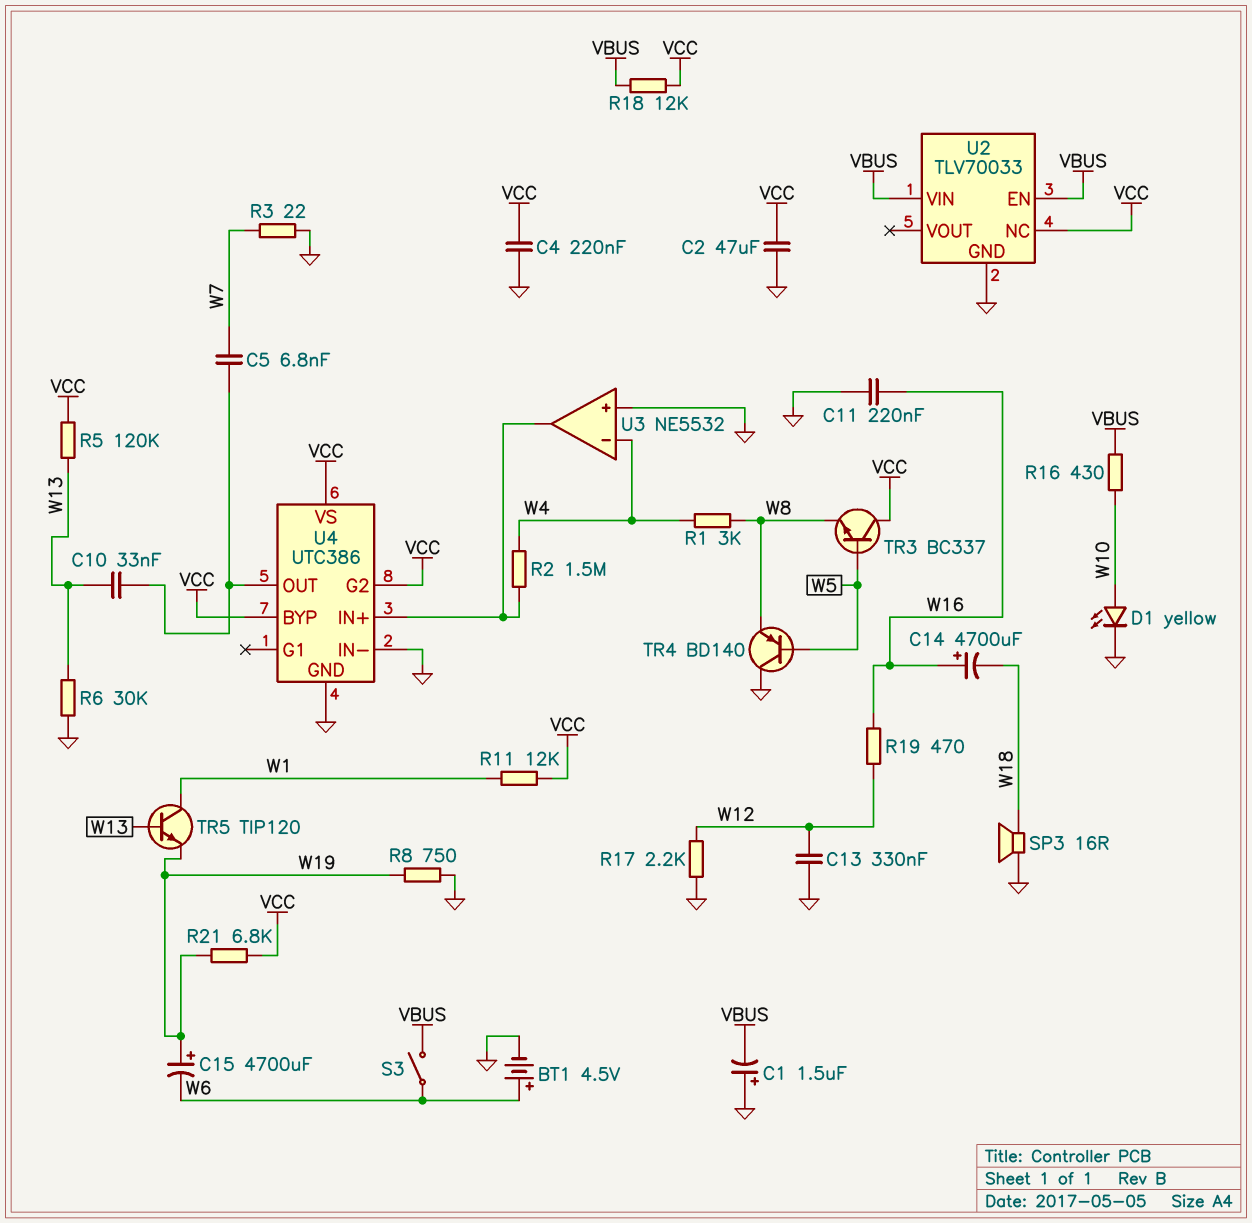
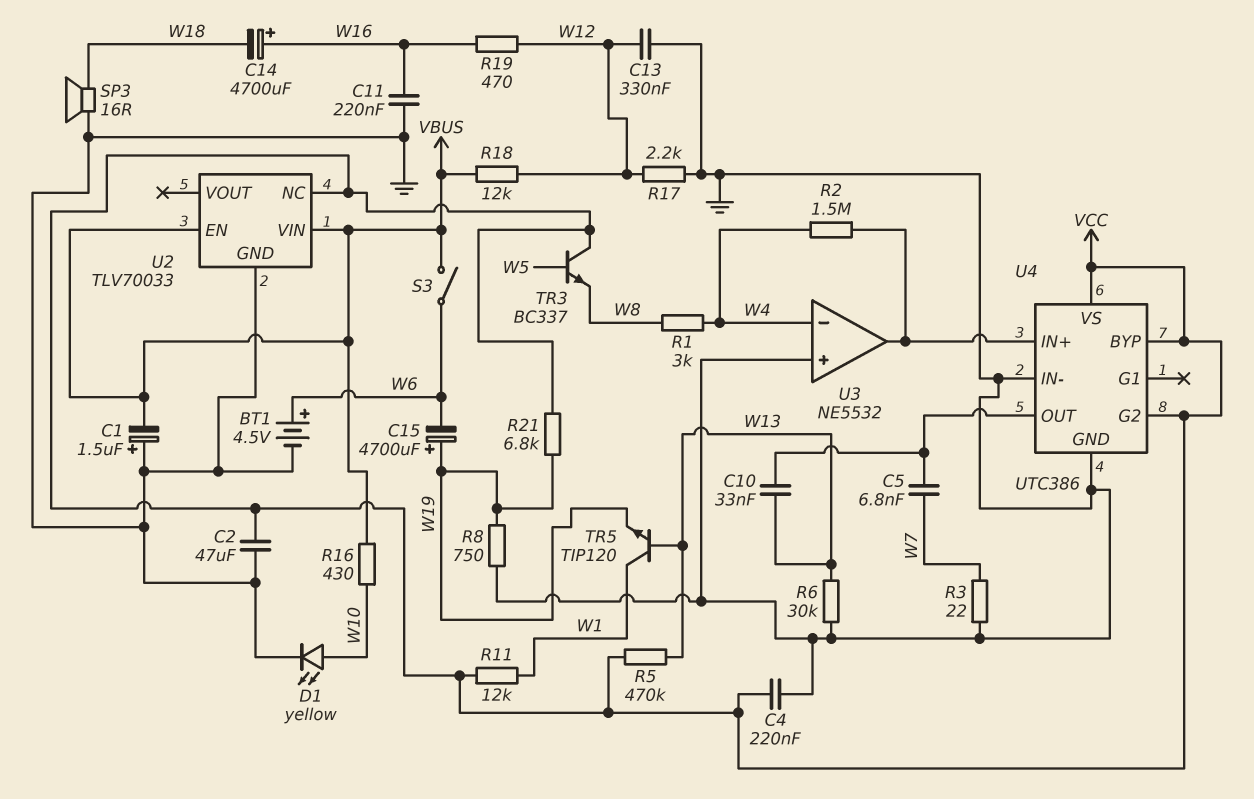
R5: 120k (VCC, W13) -> 470k (VCC, W13)
R18: 12k (VBUS, VCC) -> 12k (VBUS, W12)
TR4: PNP BD140 (B W5, C GND, E W8) -> none

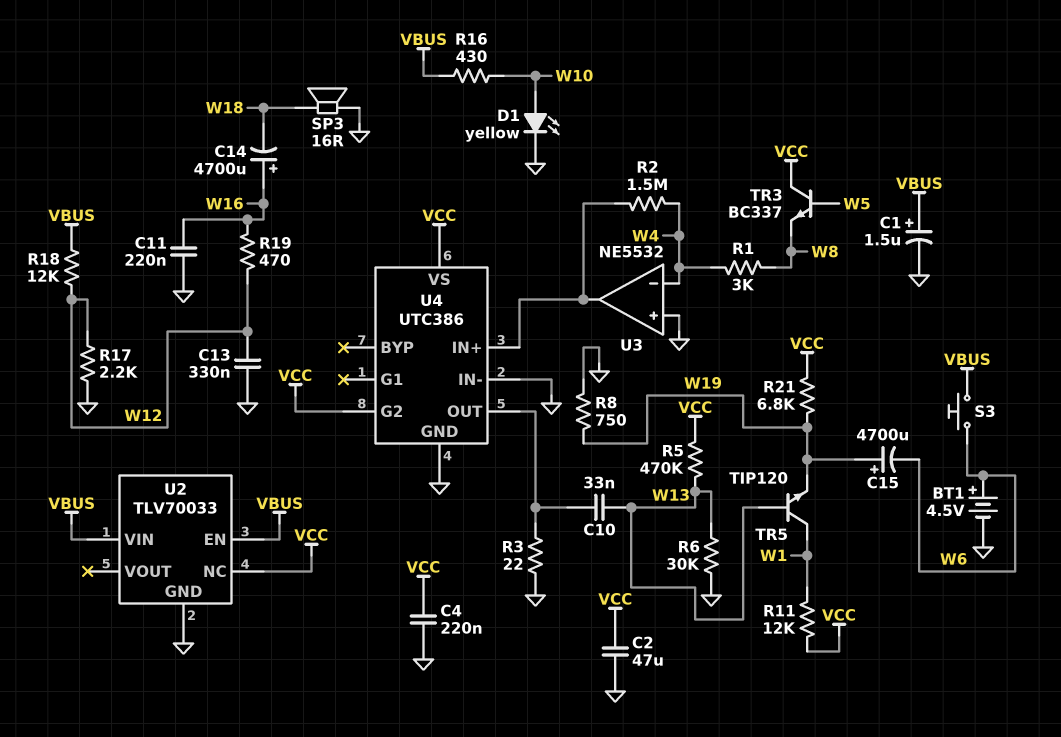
C1: 1.5uF (plus GND, minus VBUS) -> 1.5uF (plus VBUS, minus GND)
C5: 6.8nF (U4/OUT, W7) -> none
R3: 22 (GND, W7) -> 22 (GND, U4/OUT)
S3: switch (VBUS, W6) -> button (VBUS, W6)
U4 pin BYP: VCC -> none

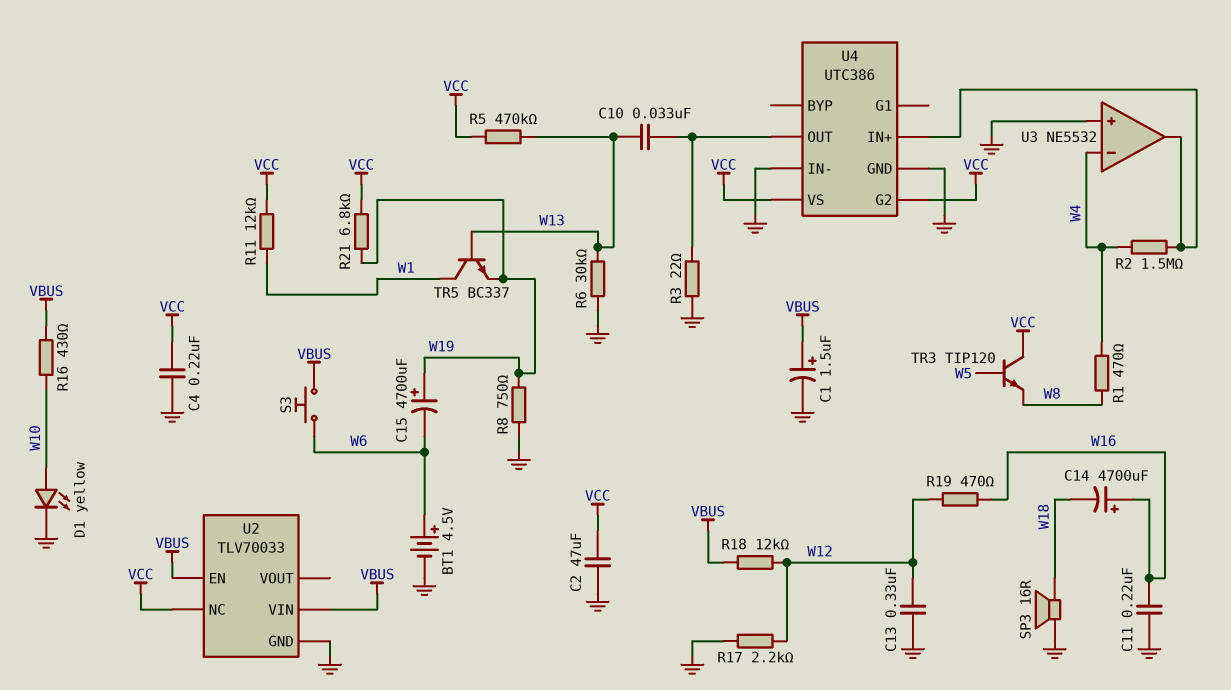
R1: 3k (W4, W8) -> 470 (W4, W8)
TR3: NPN BC337 (B W5, C VCC, E W8) -> NPN TIP120 (B W5, C VCC, E W8)
TR5: NPN TIP120 (B W13, C W1, E W19) -> NPN BC337 (B W13, C W1, E W19)

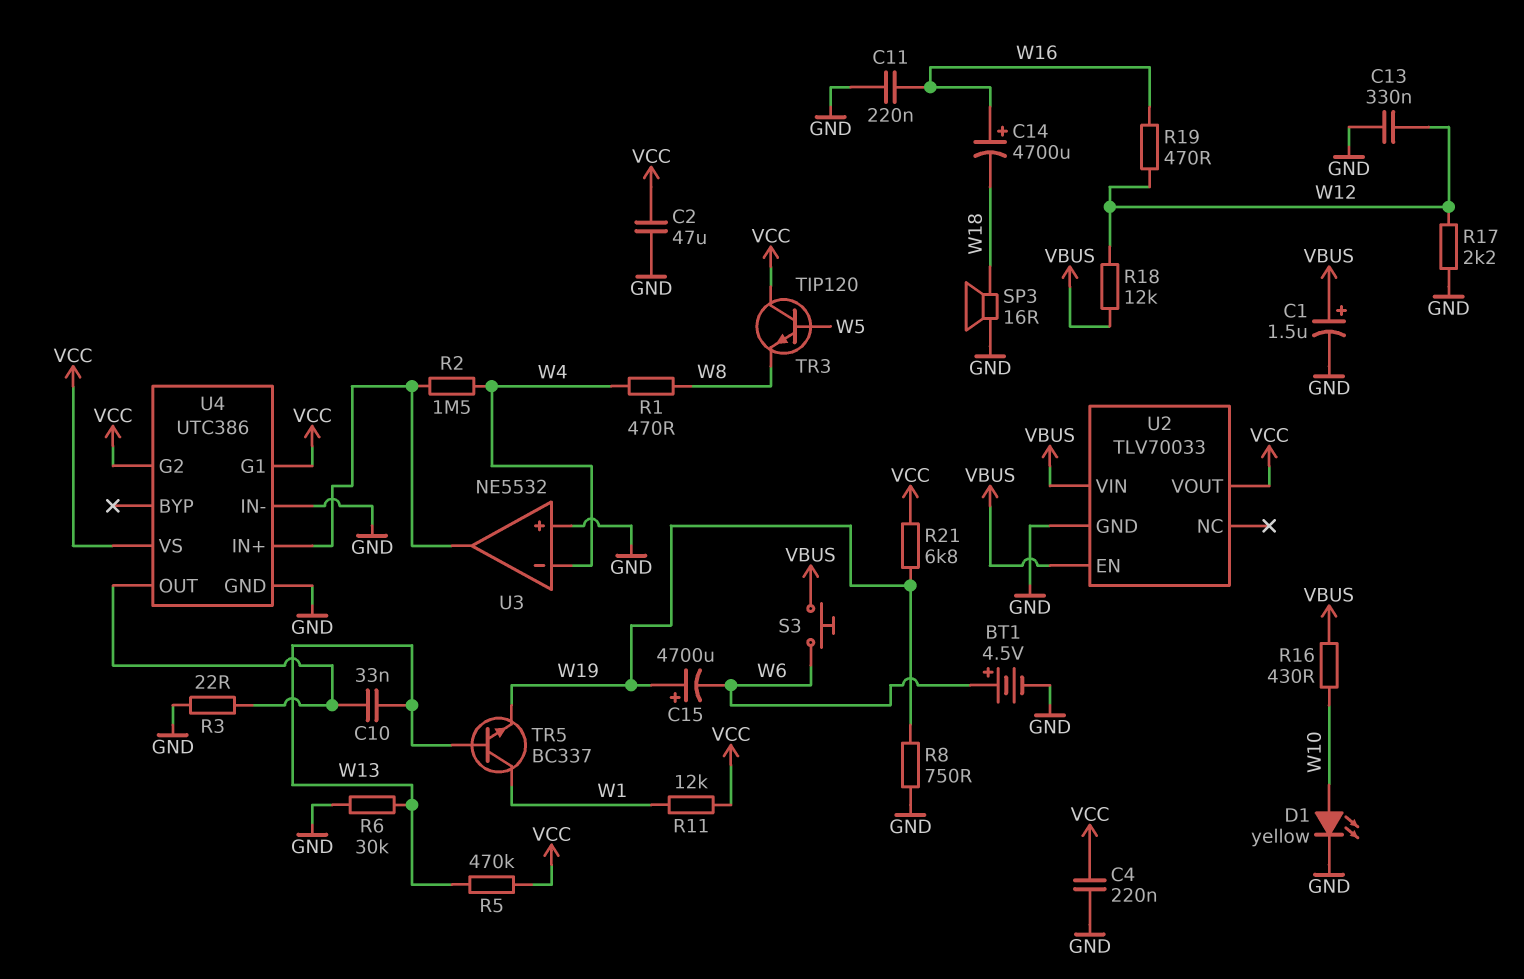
U2 pin NC: VCC -> none
U2 pin VOUT: none -> VCC
U4 pin G1: none -> VCC

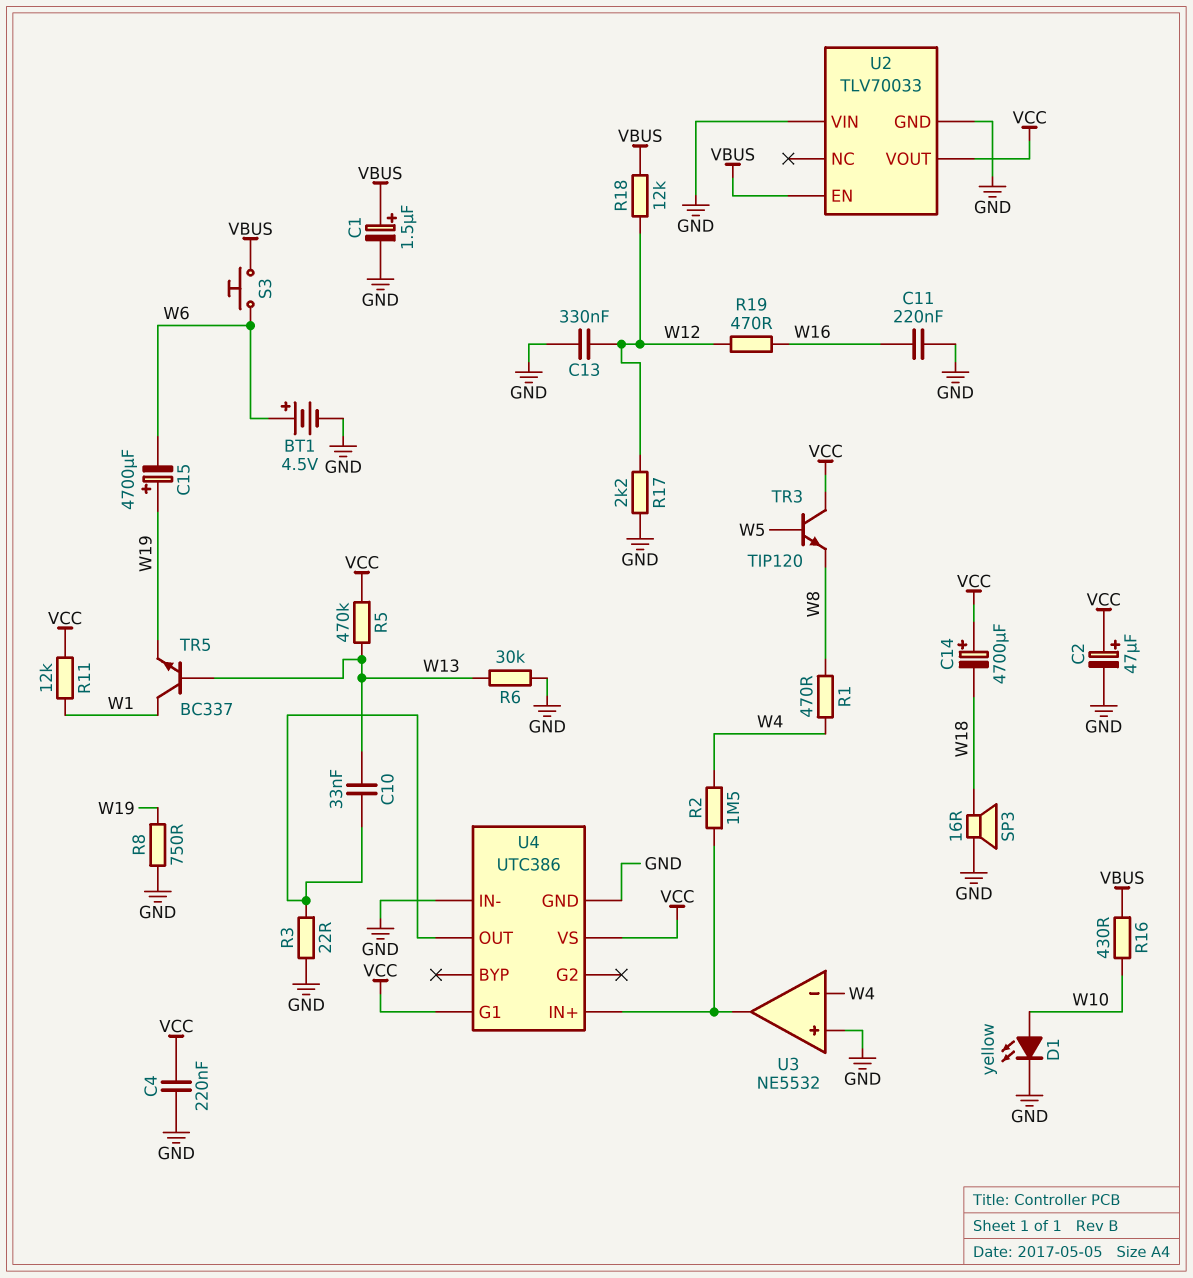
C2: 47uF (GND, VCC) -> 47uF (plus VCC, minus GND)
C14: 4700uF (plus W16, minus W18) -> 4700uF (plus VCC, minus W18)
R21: 6.8k (VCC, W19) -> none
U2 pin VIN: VBUS -> GND
U4 pin G2: VCC -> none

